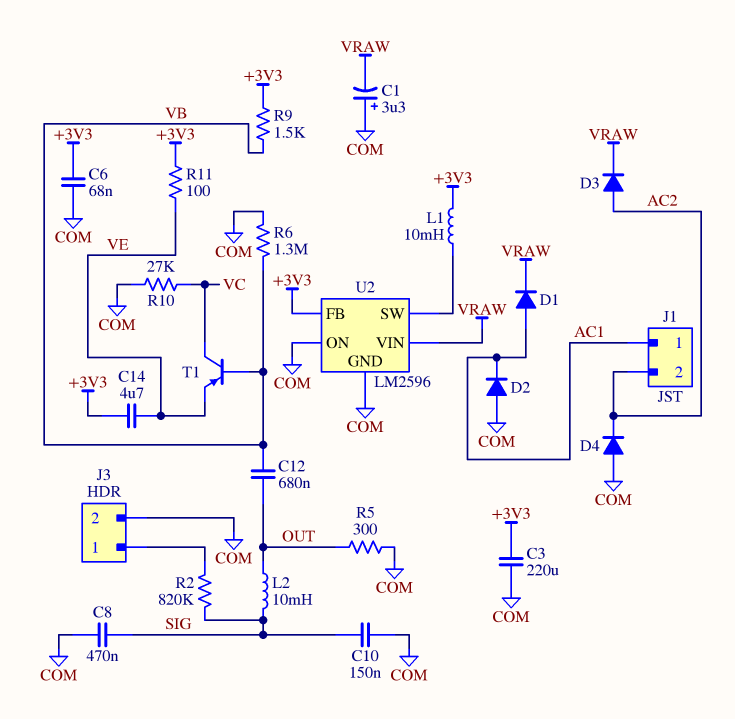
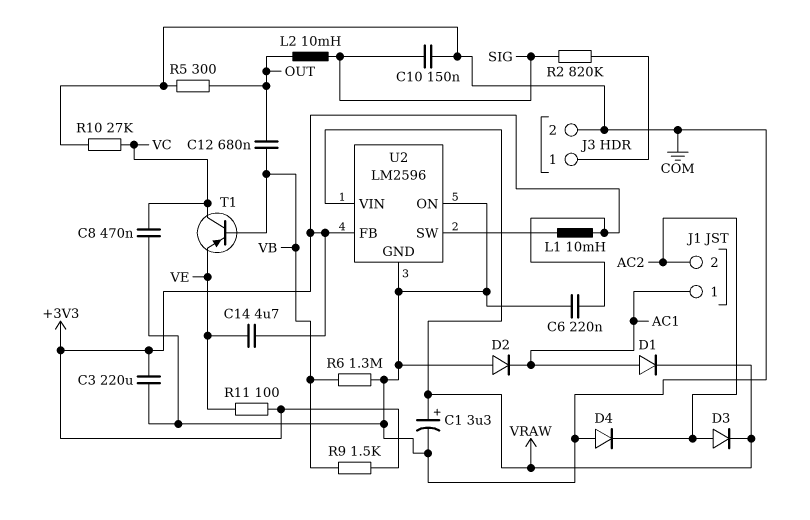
C1: 3.3uF (plus COM, minus VRAW) -> 3.3uF (plus VRAW, minus COM)
C6: 68nF (+3V3, COM) -> 220nF (+3V3, COM)
C8: 470nF (COM, SIG) -> 470nF (COM, VC)

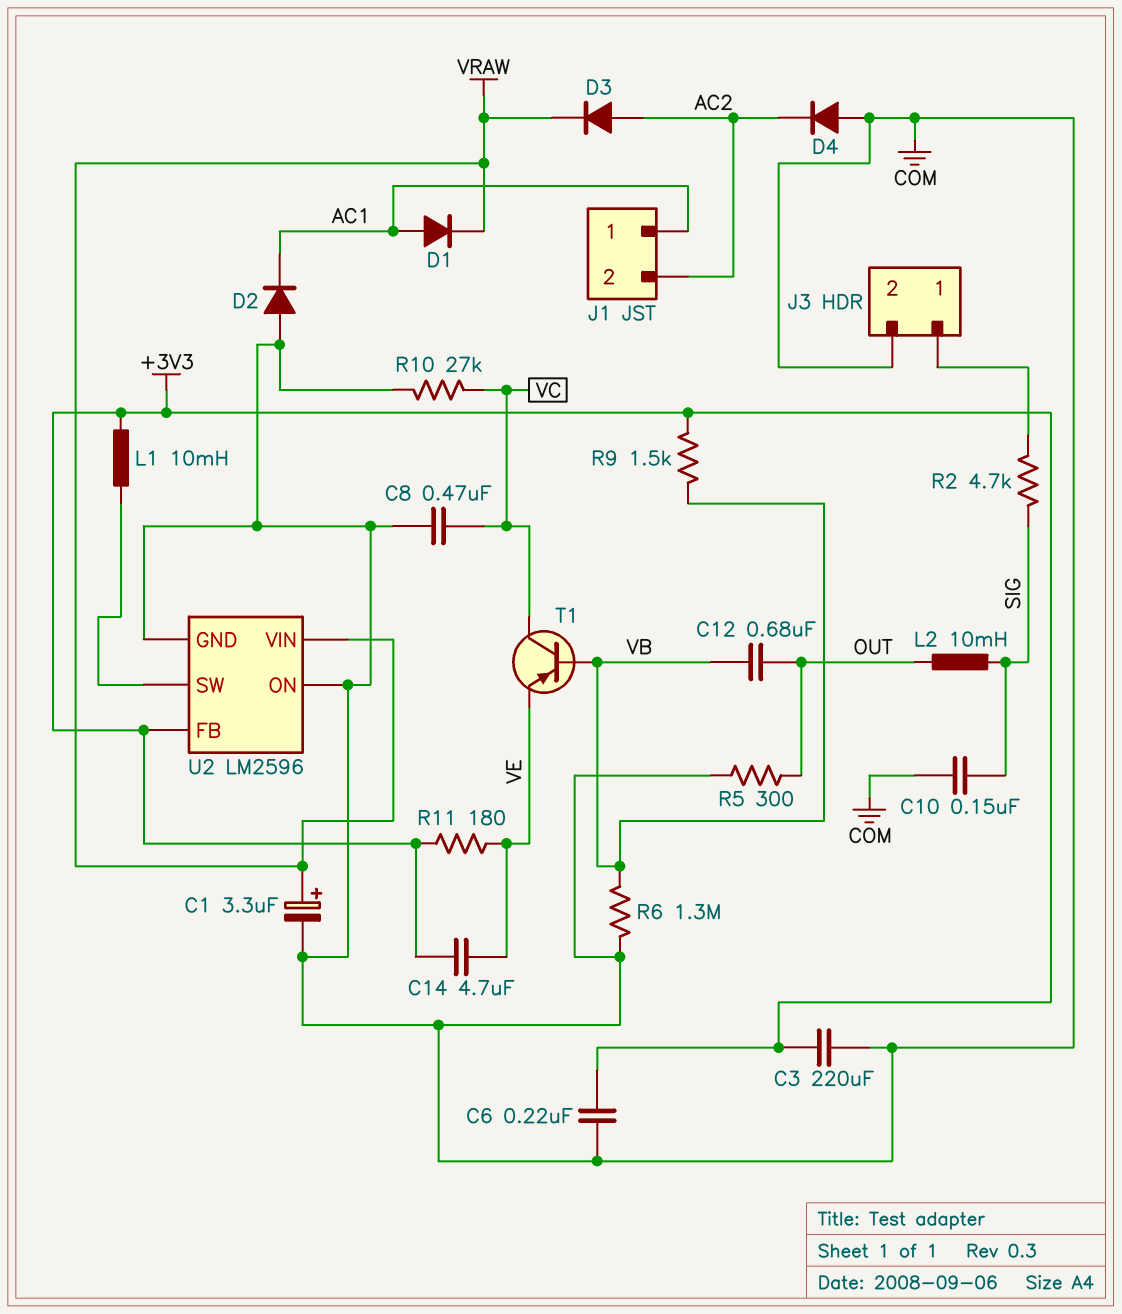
R2: 820k (J3/1, SIG) -> 4.7k (J3/1, SIG)
R11: 100 (+3V3, VE) -> 180 (+3V3, VE)

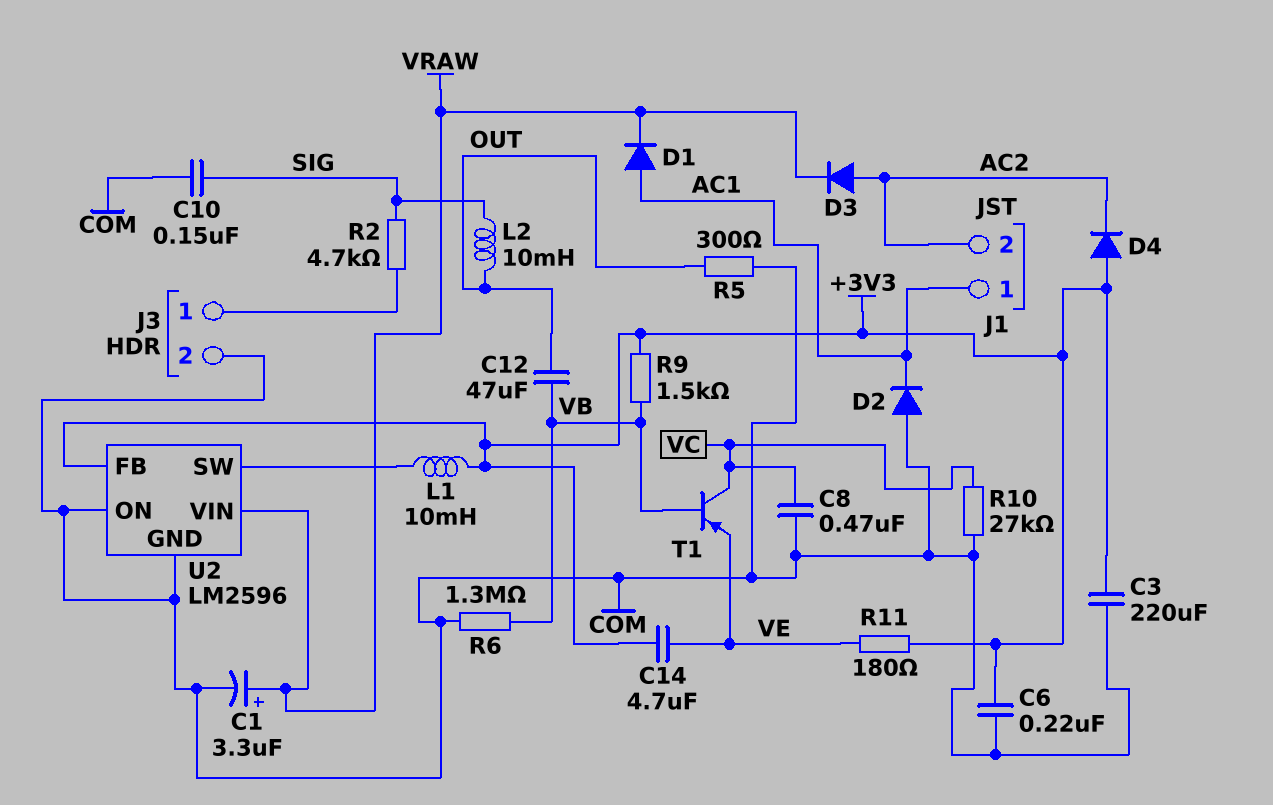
C12: 680nF (OUT, VB) -> 47uF (OUT, VB)
D4: diode (A COM, K AC2) -> diode (A +3V3, K AC2)

